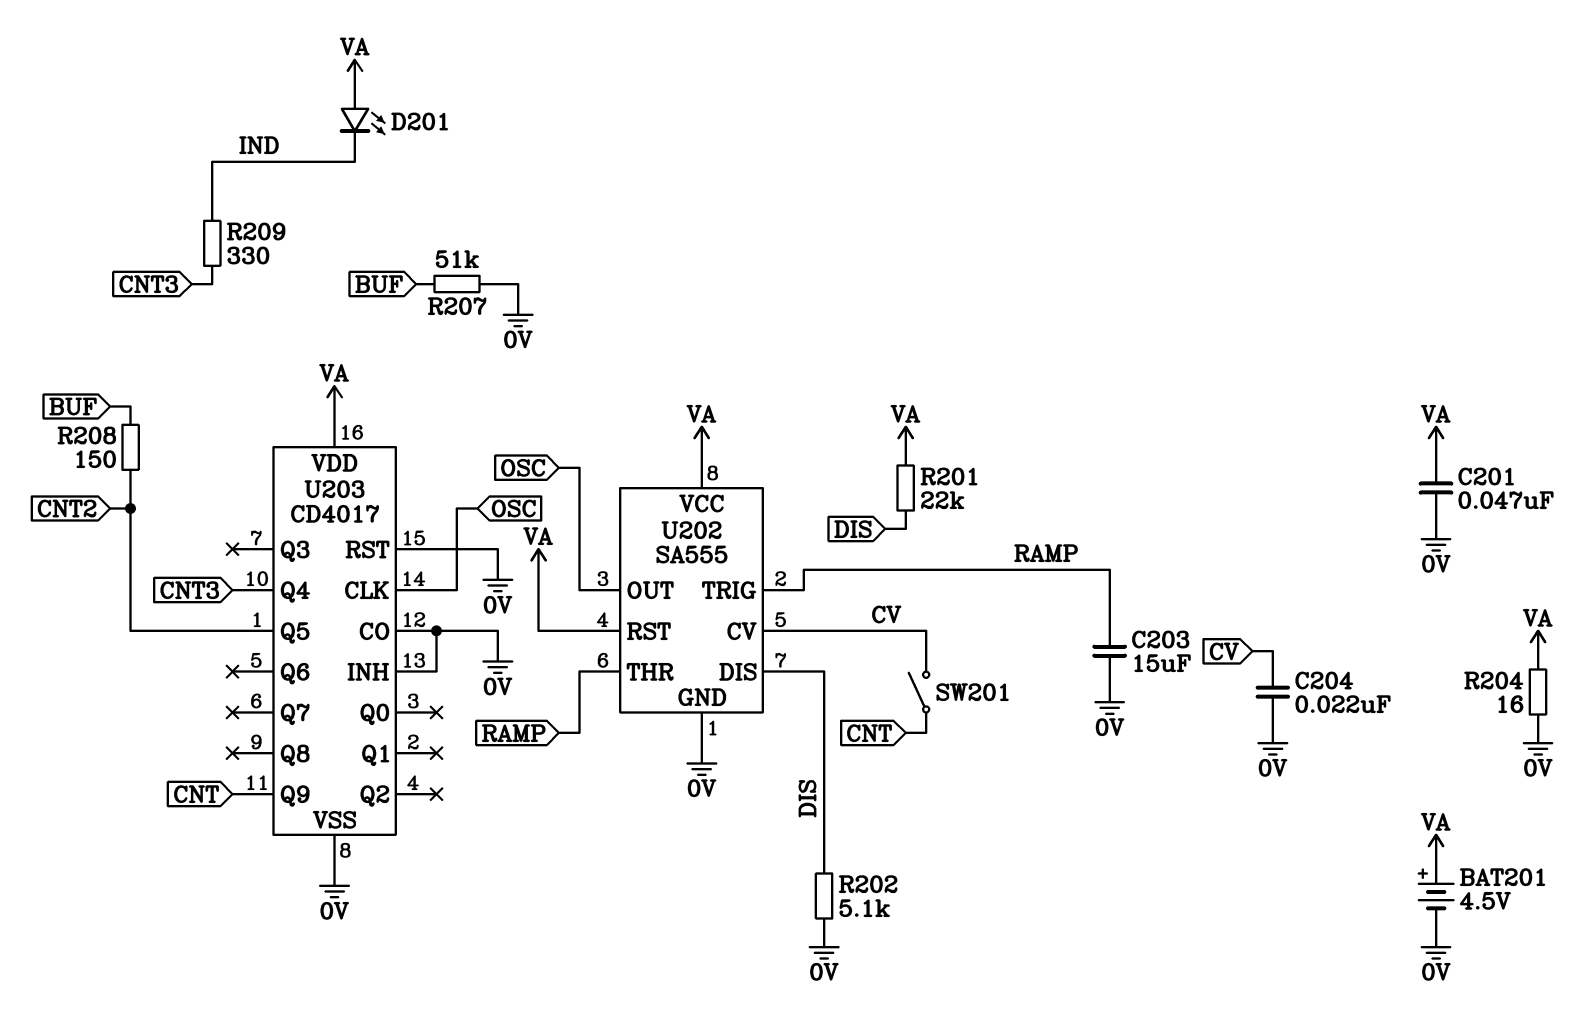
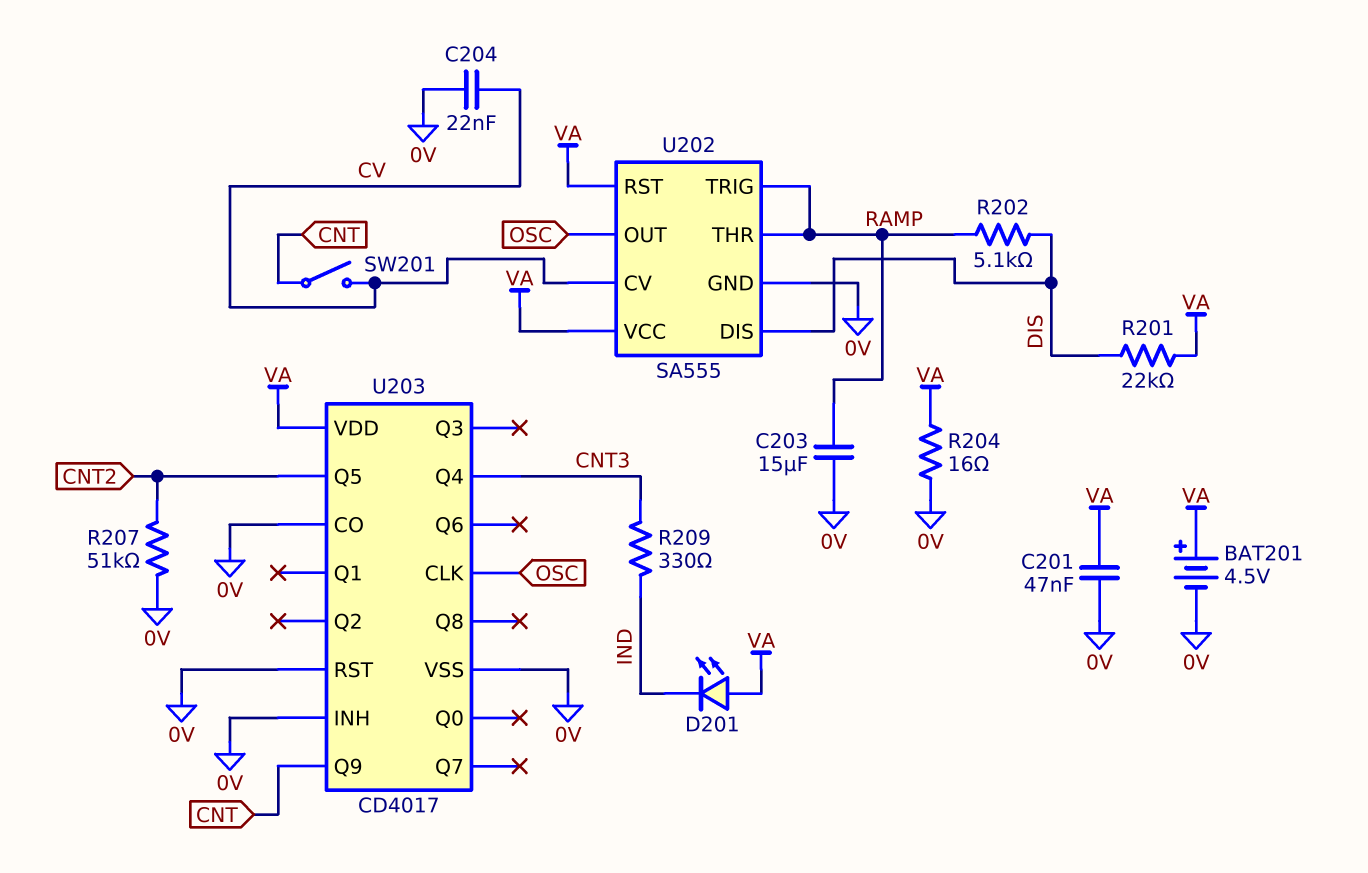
R202: 5.1k (0V, DIS) -> 5.1k (DIS, RAMP)
R207: 51k (0V, BUF) -> 51k (0V, CNT2)
R208: 150 (BUF, CNT2) -> none

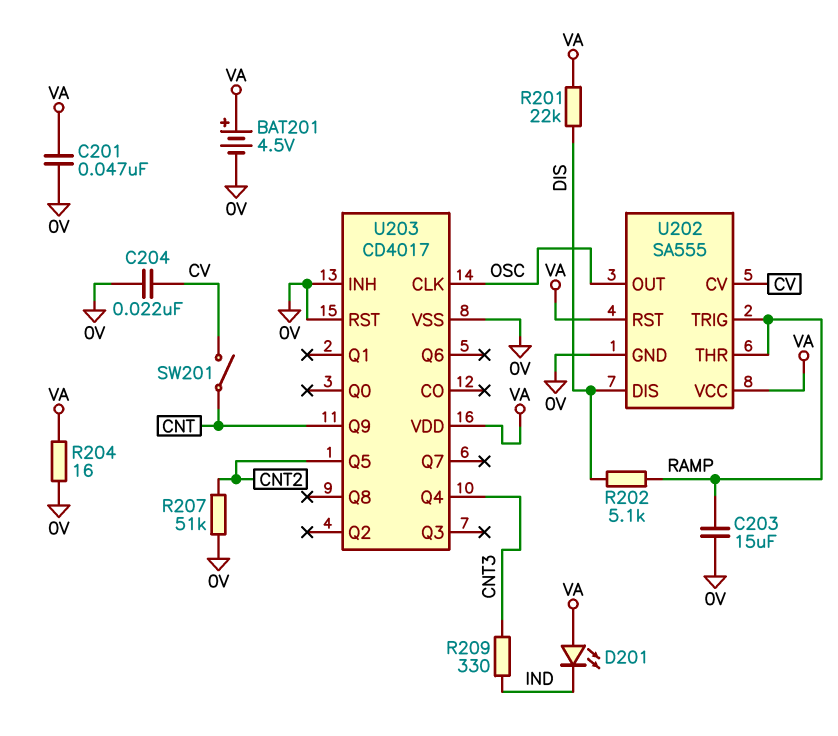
U203 pin CO: 0V -> none

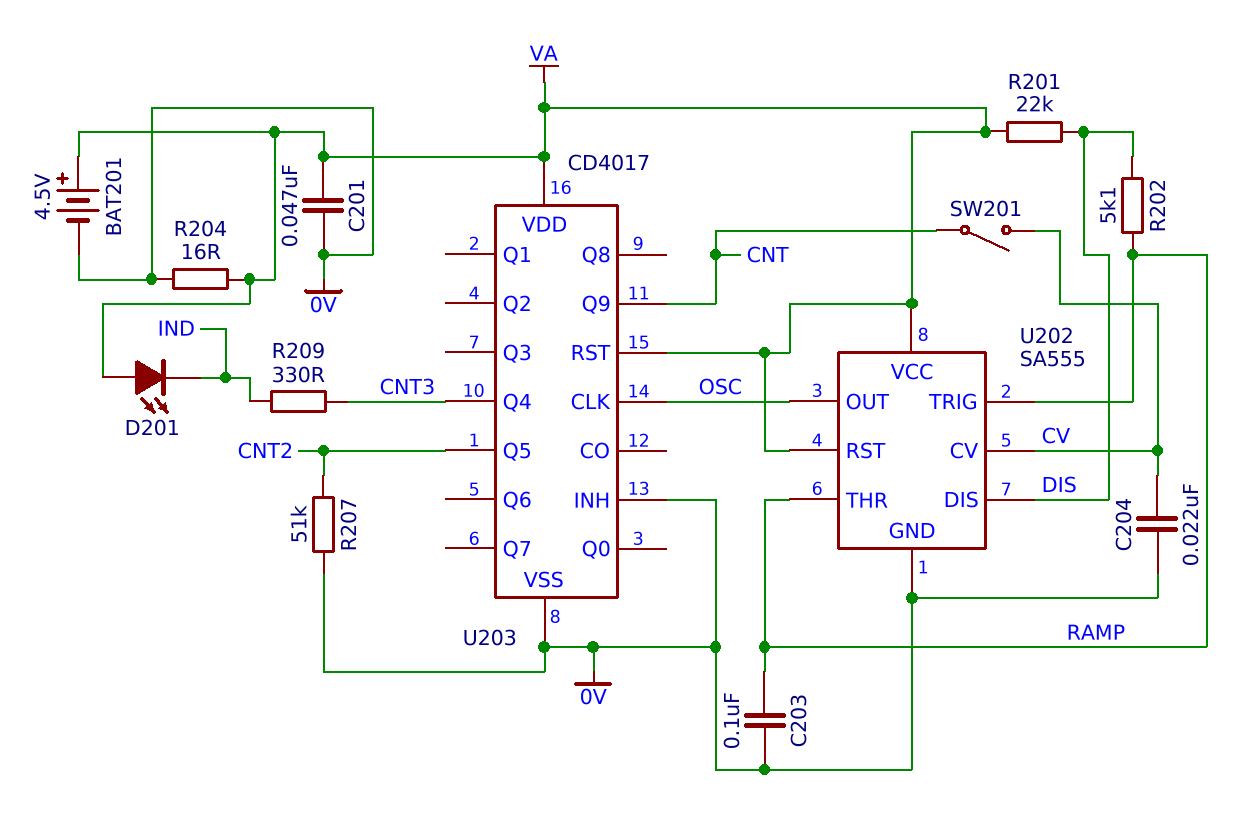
C203: 15uF (0V, RAMP) -> 100nF (0V, RAMP)
U203 pin RST: 0V -> VA

